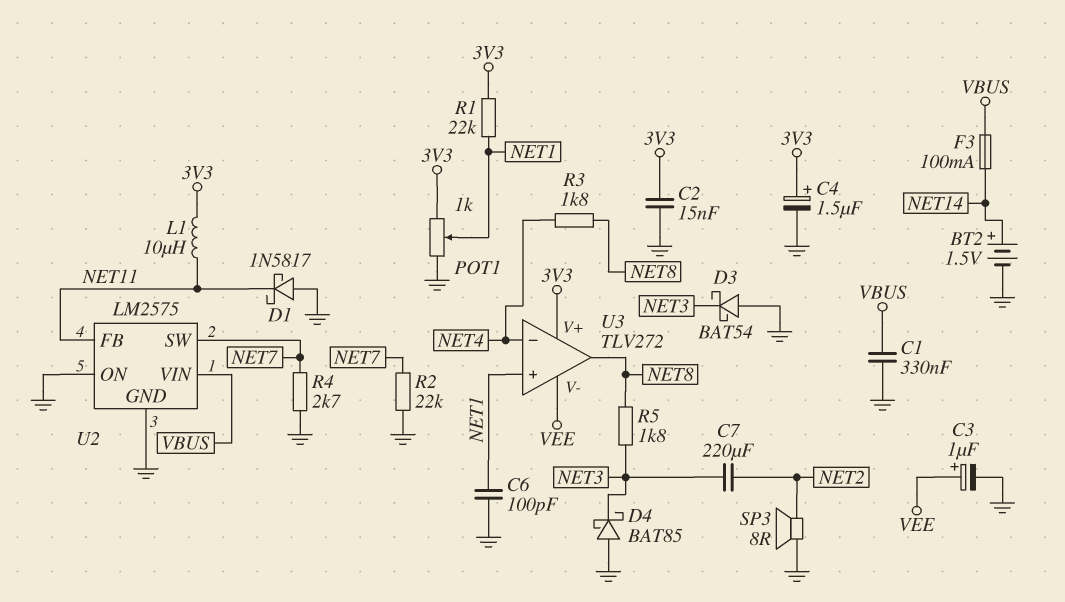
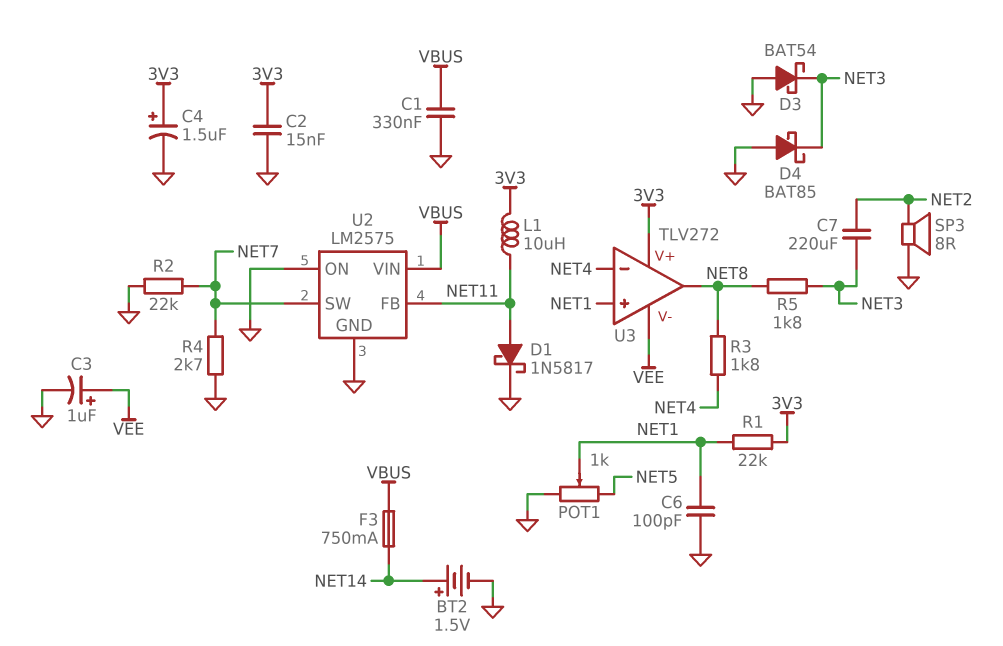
D1: schottky 1N5817 (A GND, K NET11) -> schottky 1N5817 (A NET11, K GND)
F3: 100mA (NET14, VBUS) -> 750mA (NET14, VBUS)
POT1: 1k (3V3, GND, wiper NET1) -> 1k (GND, NET5, wiper NET1)

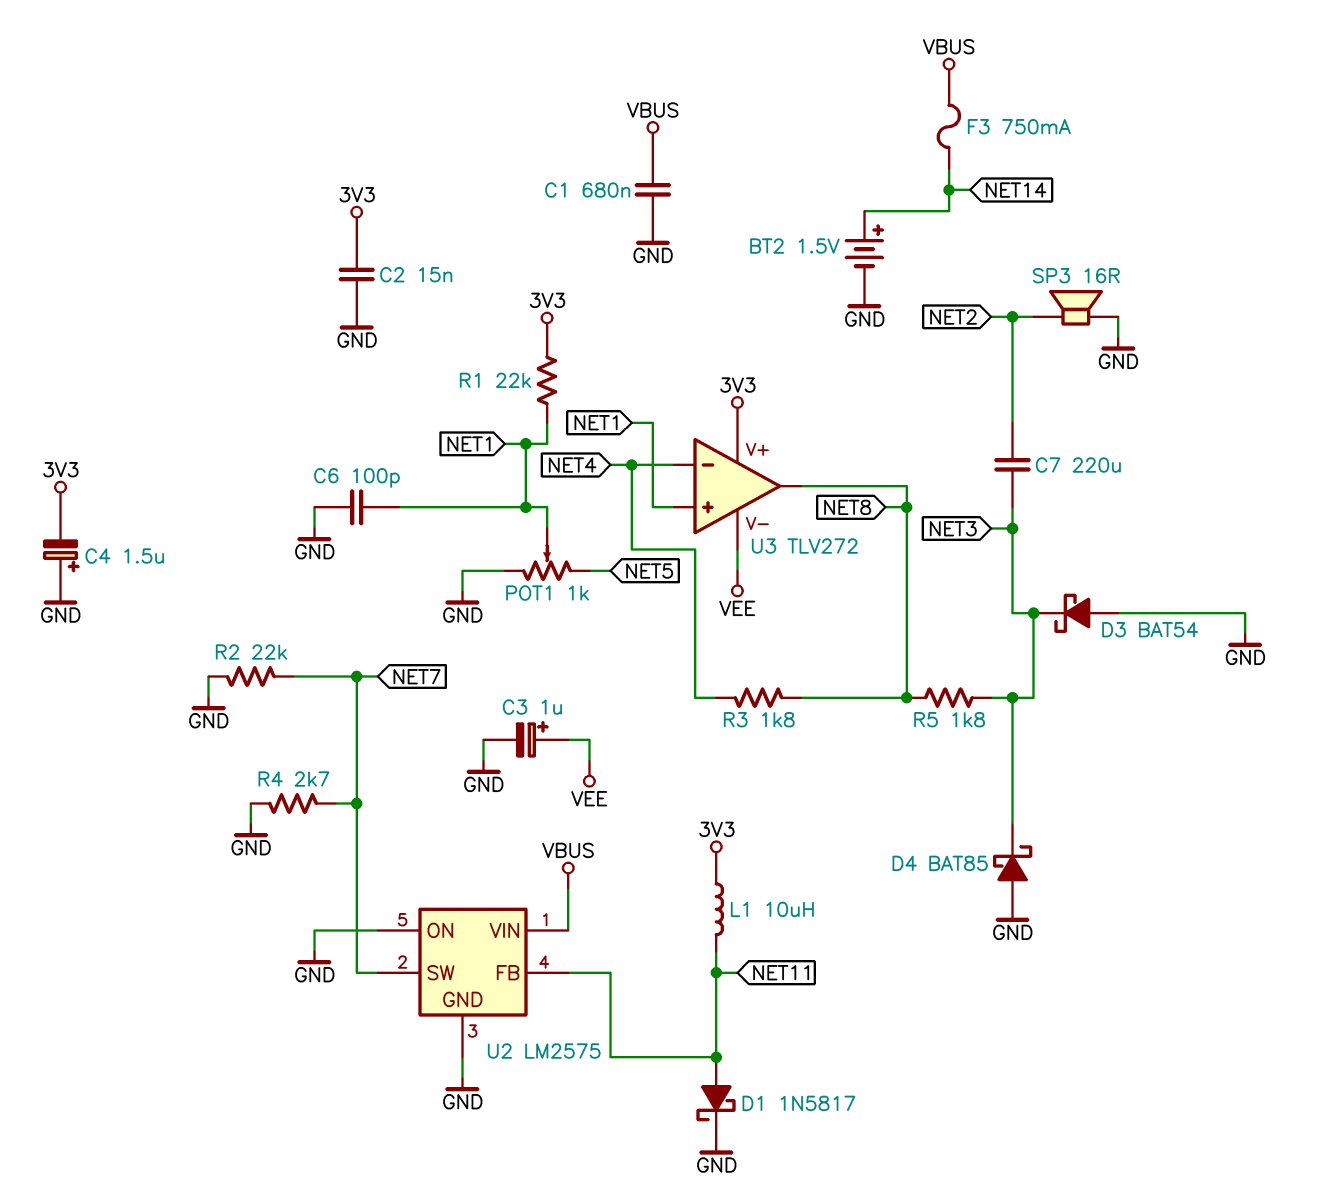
C1: 330nF (GND, VBUS) -> 680nF (GND, VBUS)
C4: 1.5uF (plus 3V3, minus GND) -> 1.5uF (plus GND, minus 3V3)
SP3: speaker 8R (GND, NET2) -> speaker 16R (GND, NET2)

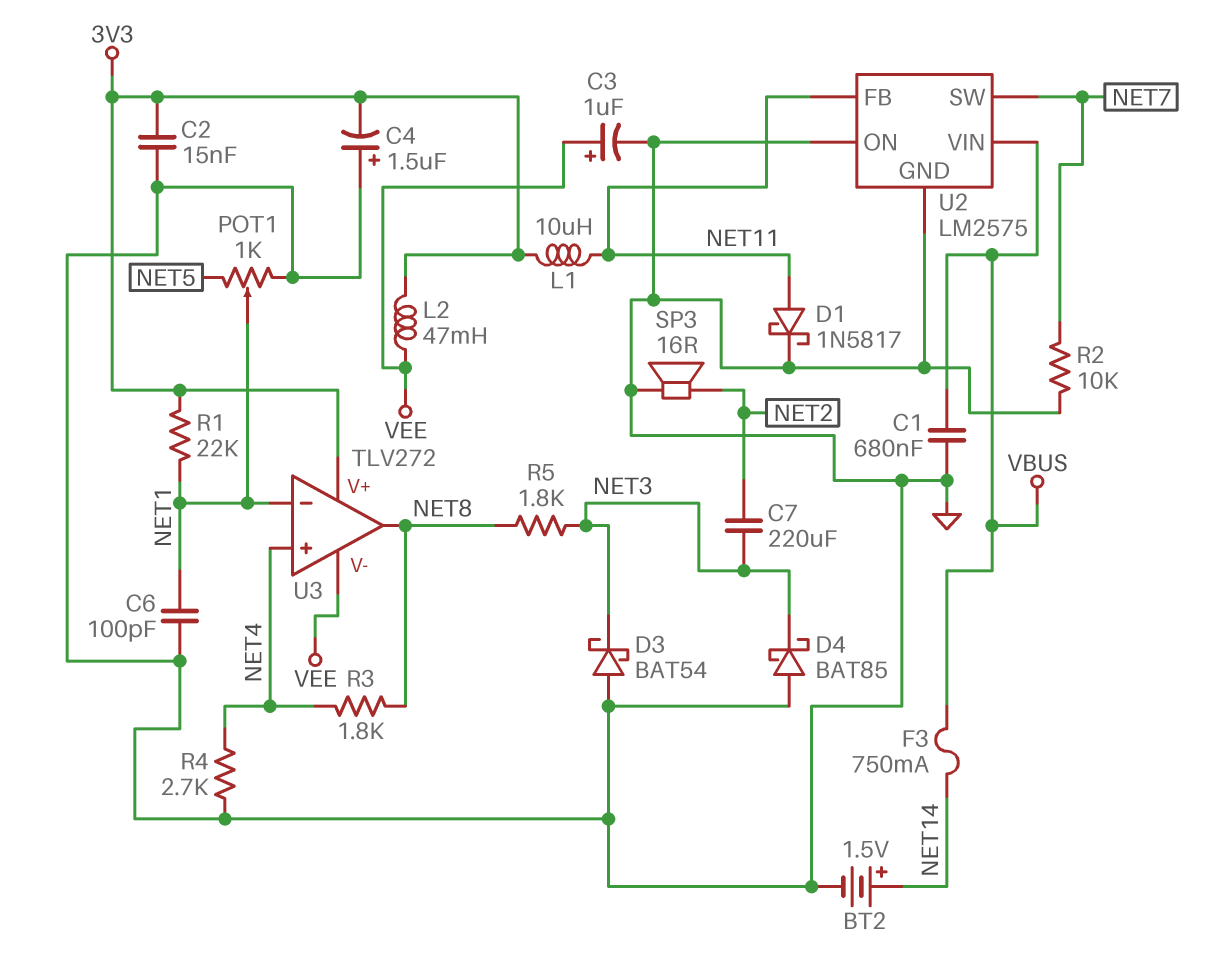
L2: none -> 47mH (3V3, VEE)
R2: 22k (GND, NET7) -> 10k (GND, NET7)
R4: 2.7k (GND, NET7) -> 2.7k (GND, NET4)
U3 pin in+: NET1 -> NET4
U3 pin in-: NET4 -> NET1

